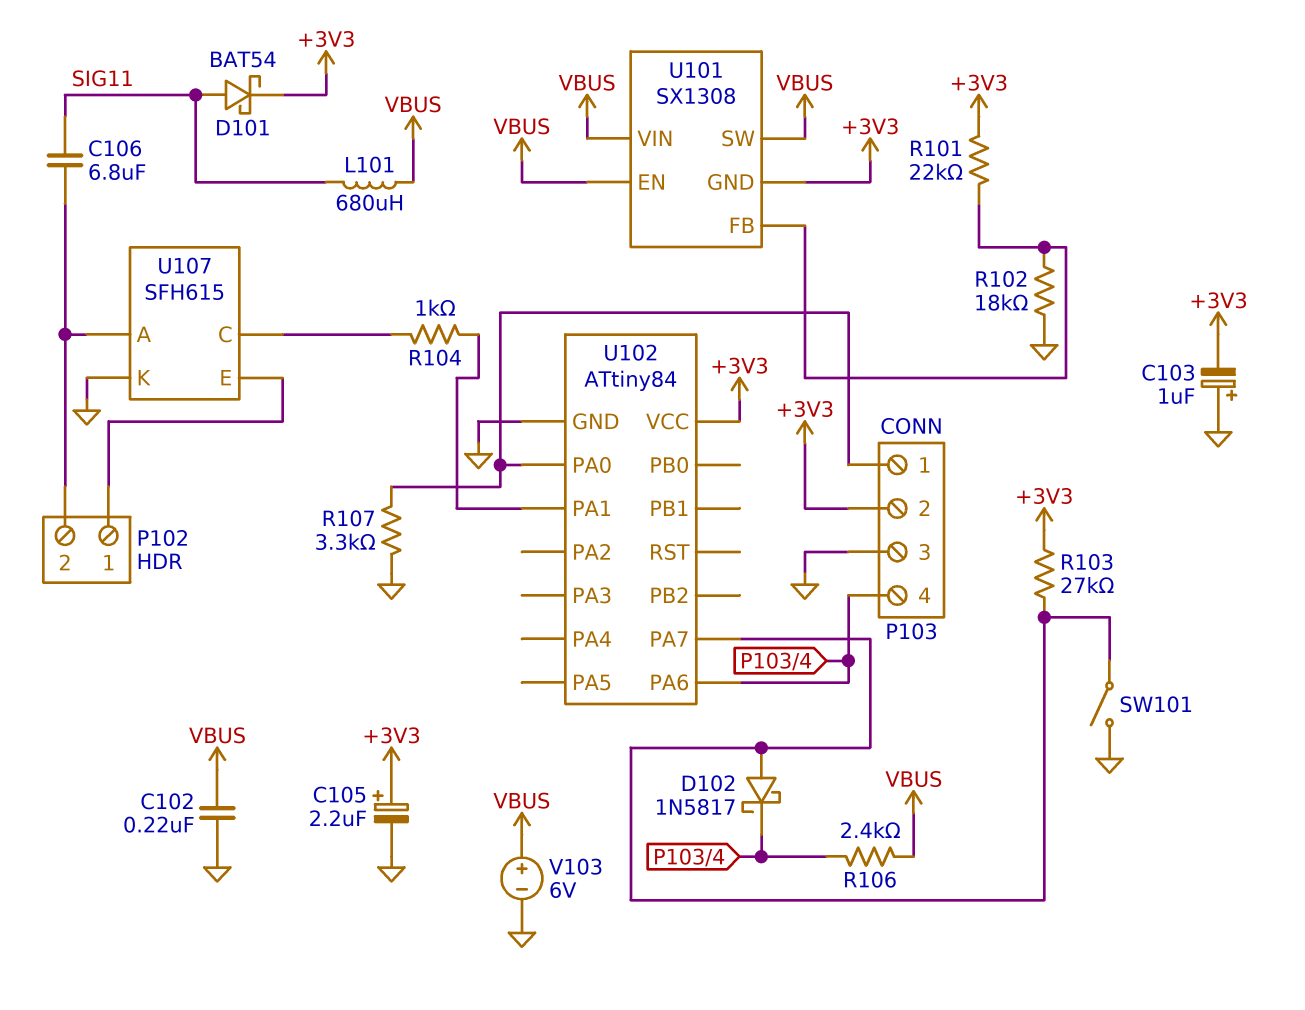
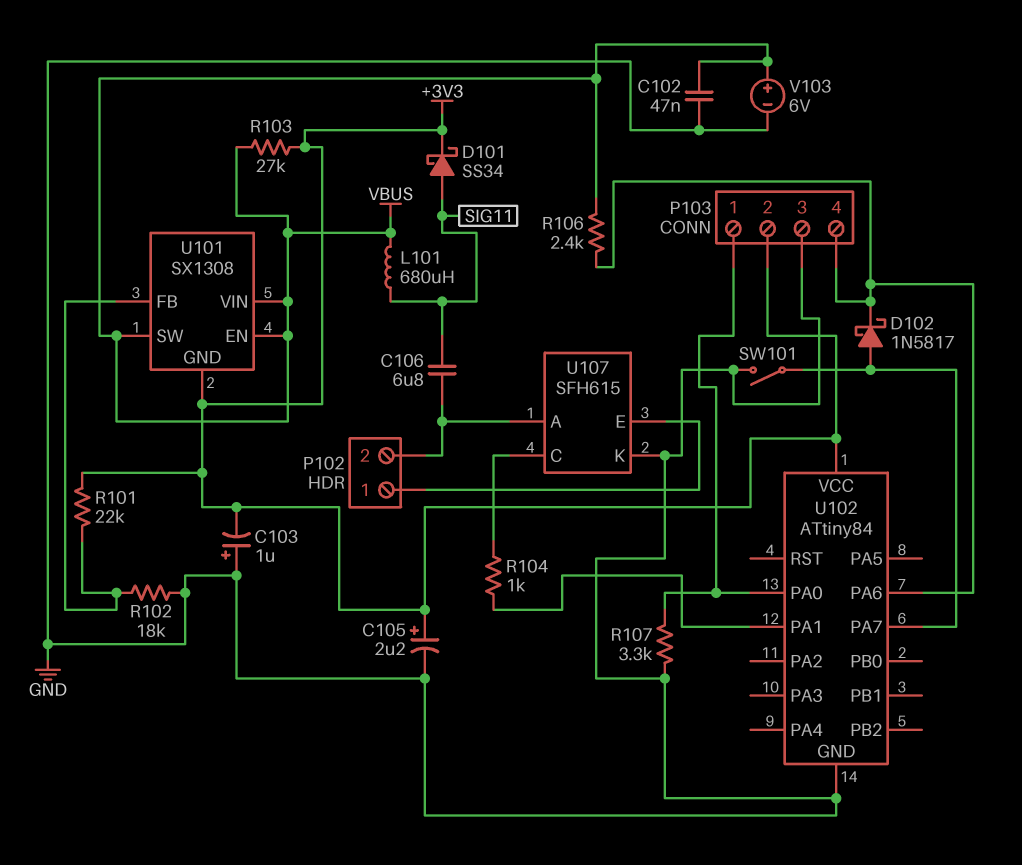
C102: 220nF (GND, VBUS) -> 47nF (GND, VBUS)
D101: schottky BAT54 (A SIG11, K +3V3) -> schottky SS34 (A SIG11, K +3V3)
R103: 27k (+3V3, U102/PA7) -> 27k (+3V3, VBUS)

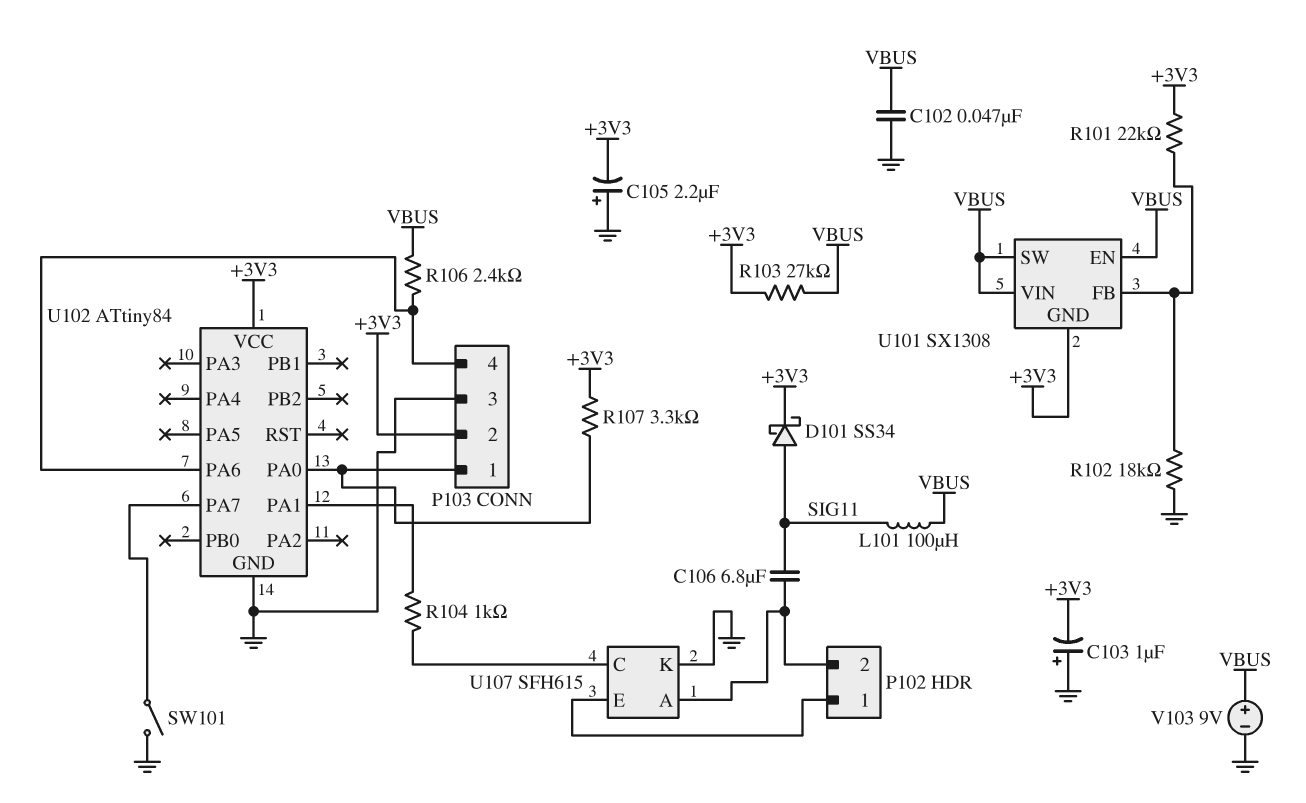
C105: 2.2uF (plus +3V3, minus GND) -> 2.2uF (plus GND, minus +3V3)
D102: schottky 1N5817 (A U102/PA7, K P103/4) -> none
L101: 680uH (SIG11, VBUS) -> 100uH (SIG11, VBUS)
R107: 3.3k (GND, P103/1) -> 3.3k (+3V3, P103/1)
V103: 6V (plus VBUS, minus GND) -> 9V (plus VBUS, minus GND)

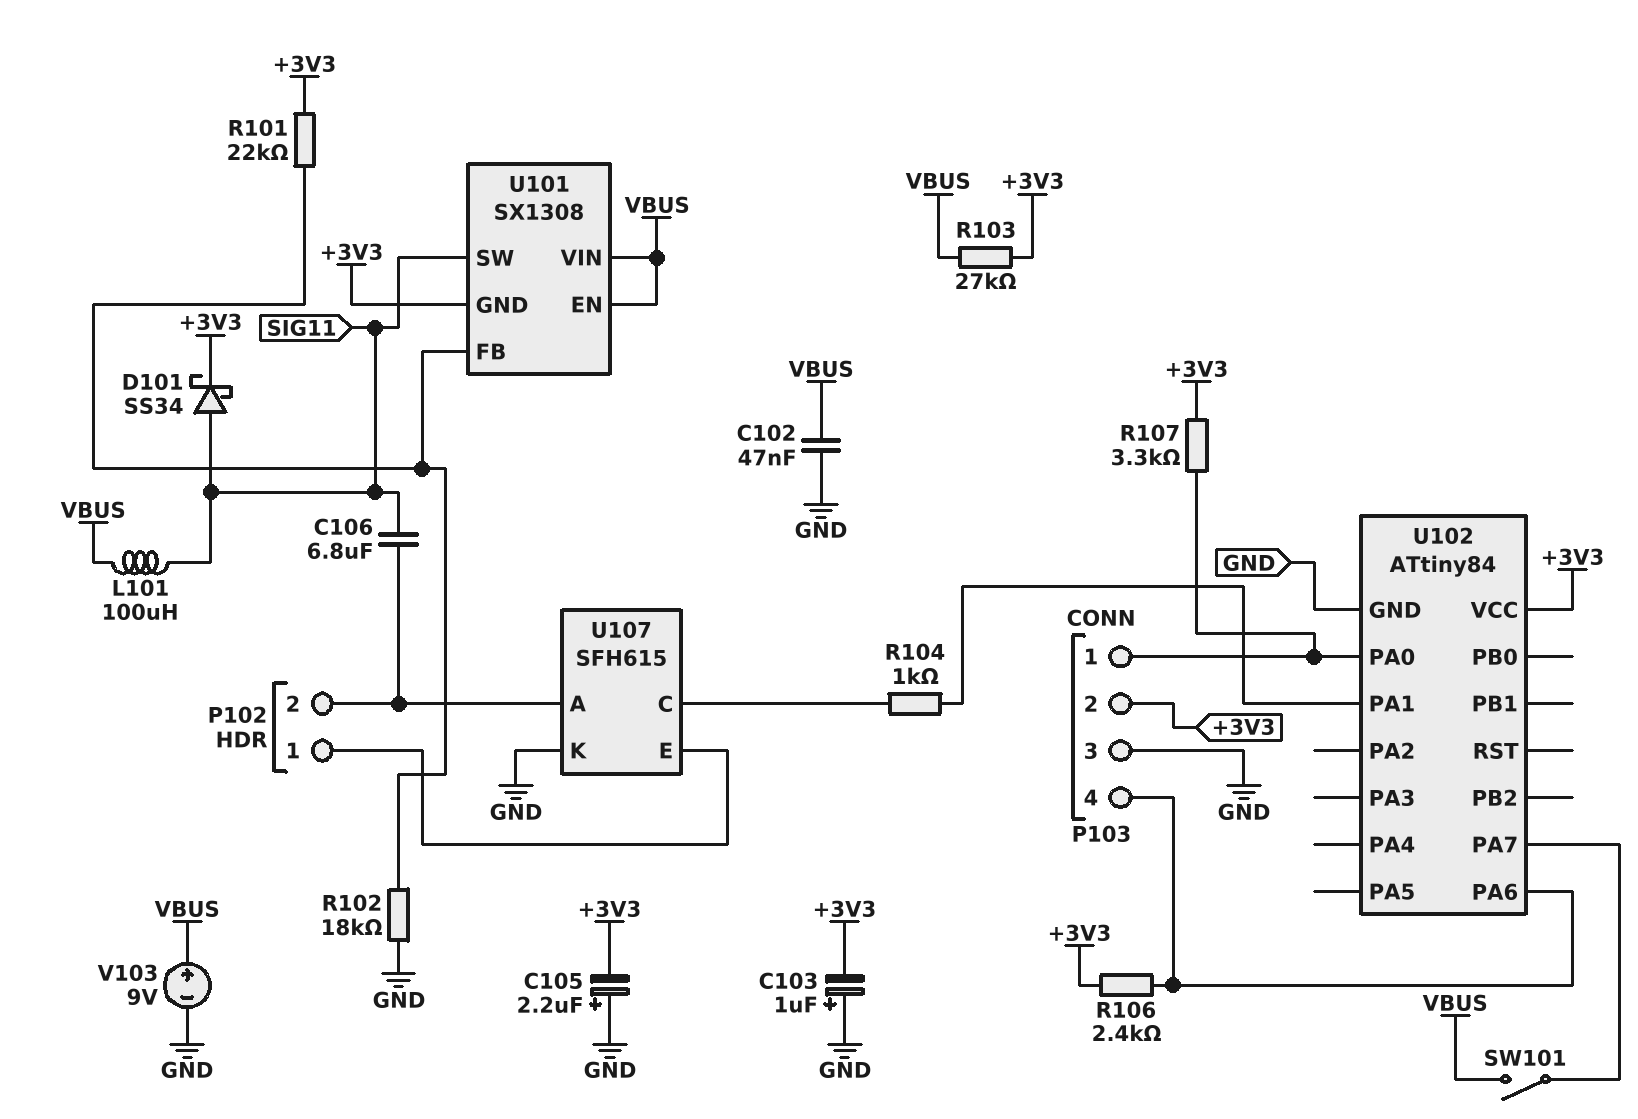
R106: 2.4k (P103/4, VBUS) -> 2.4k (+3V3, P103/4)
SW101: switch (GND, U102/PA7) -> switch (U102/PA7, VBUS)
U101 pin SW: VBUS -> SIG11

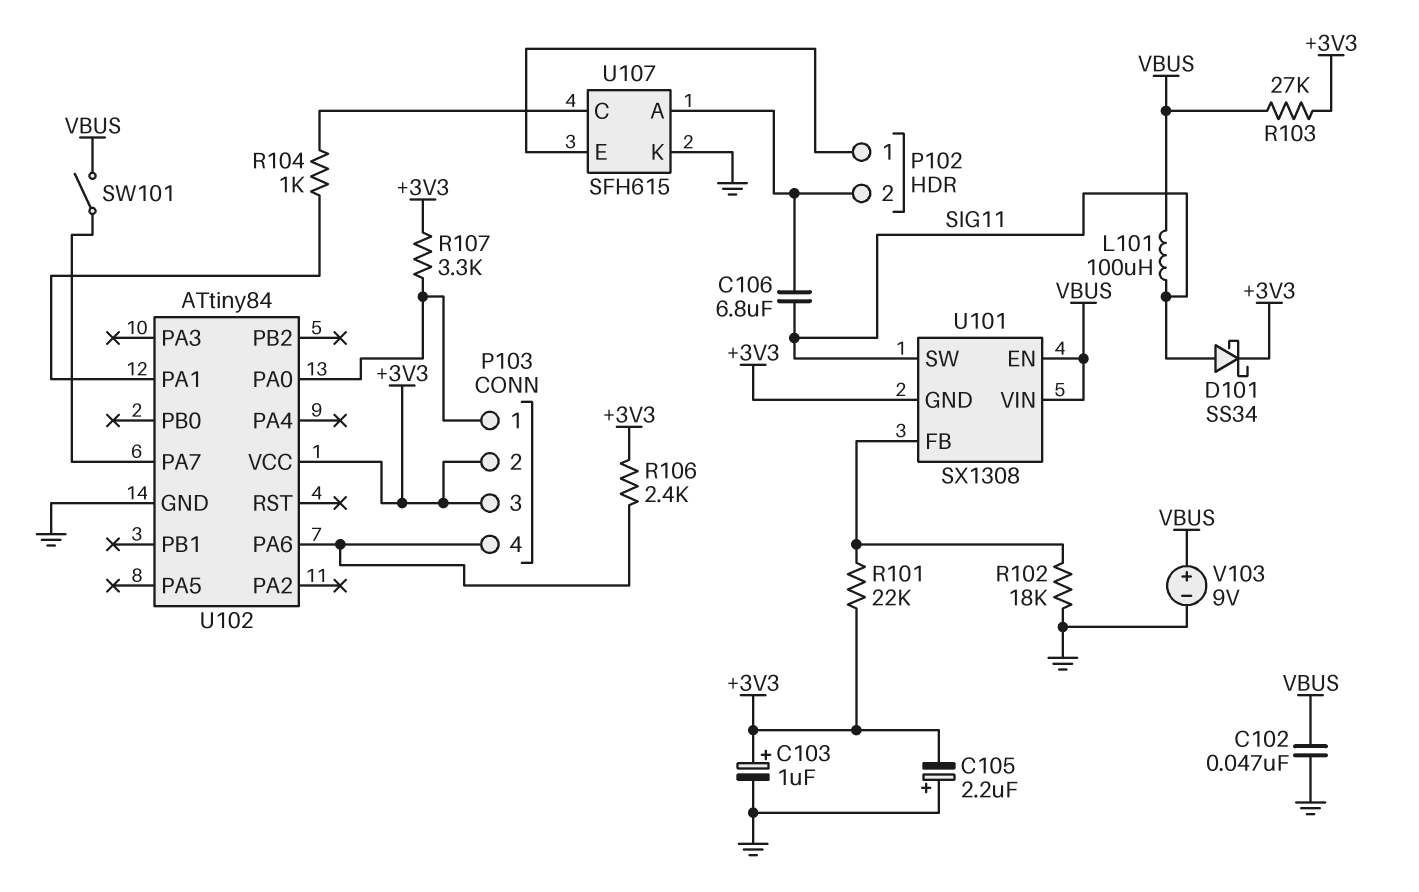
C103: 1uF (plus GND, minus +3V3) -> 1uF (plus +3V3, minus GND)
P103 pin 3: GND -> +3V3

